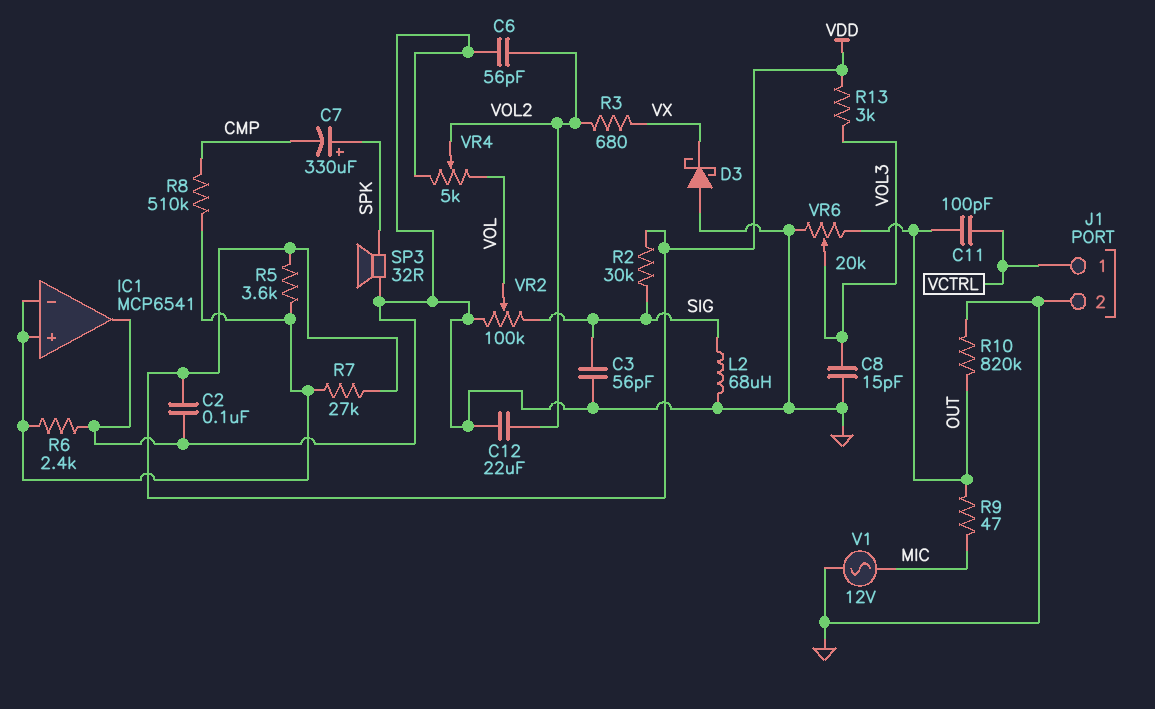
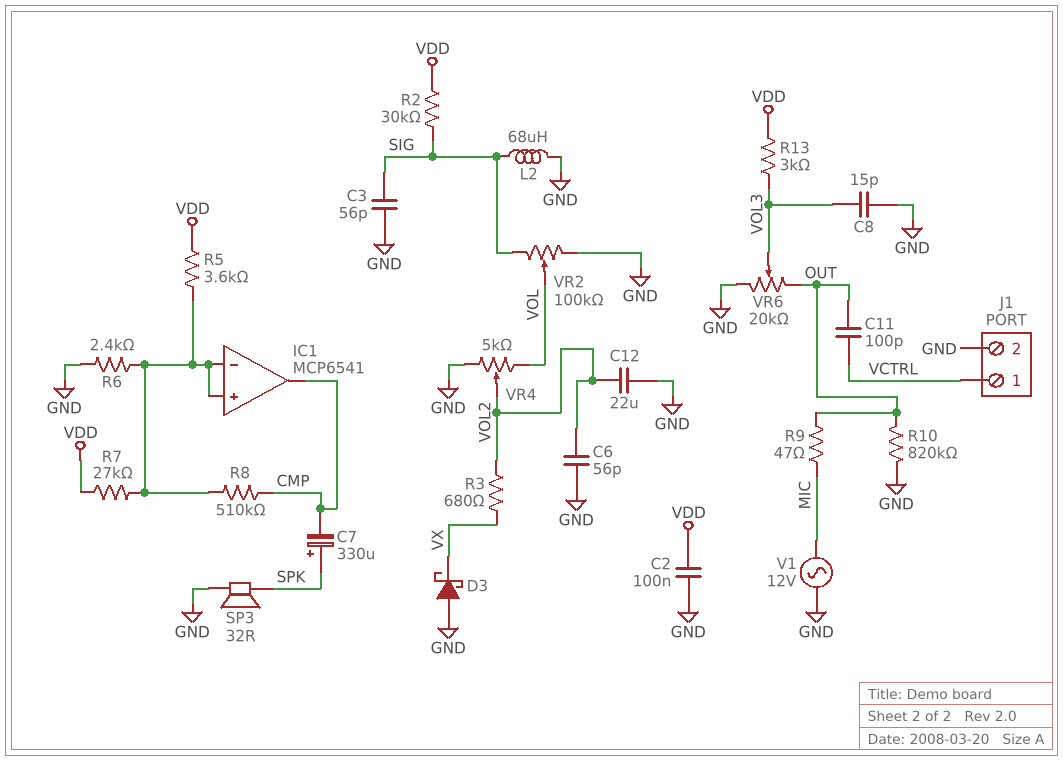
IC1 pin out: GND -> CMP

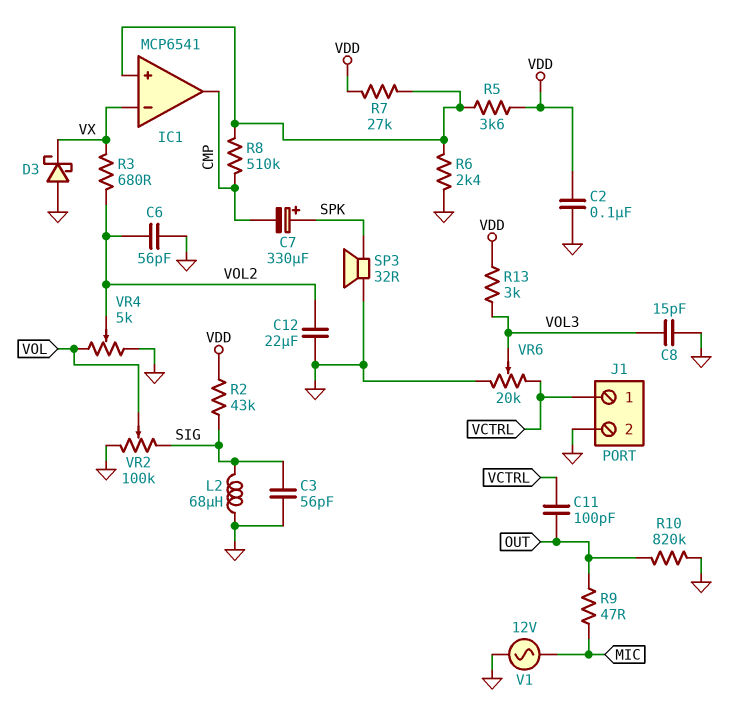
IC1 pin in-: IC1/in+ -> VX
R2: 30k (SIG, VDD) -> 43k (SIG, VDD)
VR6: 20k (GND, OUT, wiper VOL3) -> 20k (GND, VCTRL, wiper VOL3)

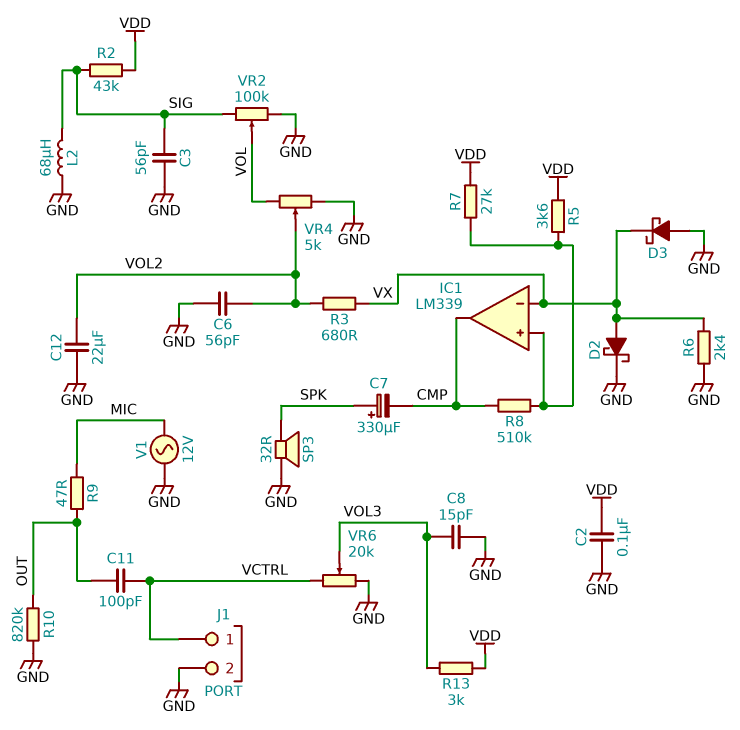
D2: none -> schottky (A VX, K GND)
IC1: MCP6541 -> LM339
R6: 2.4k (GND, IC1/in+) -> 2.4k (GND, VX)

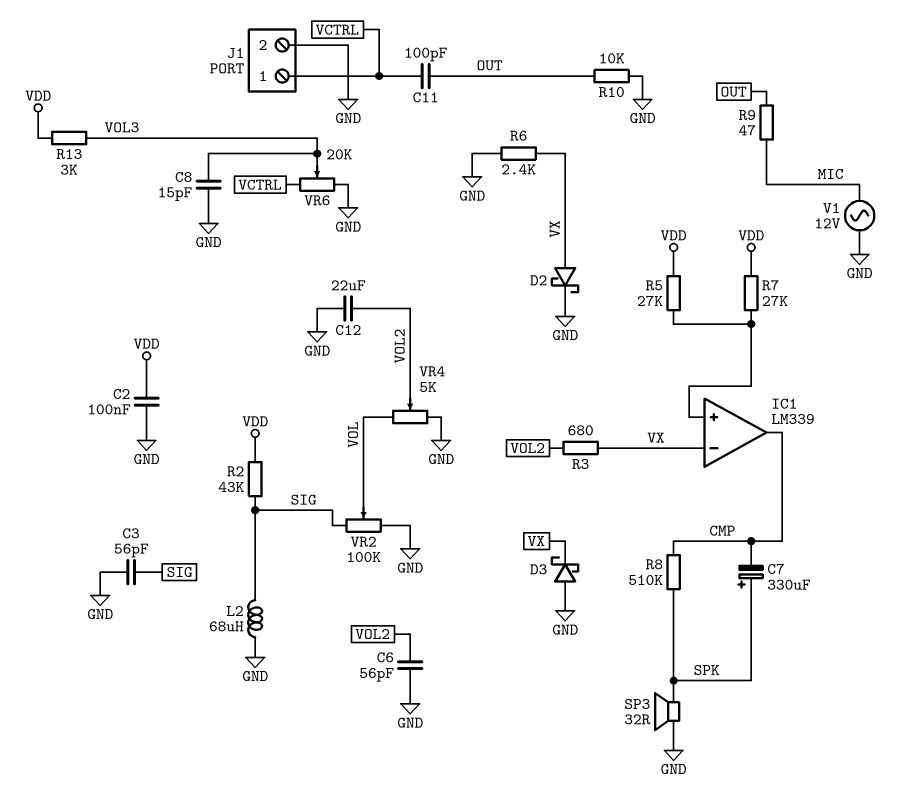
R5: 3.6k (IC1/in+, VDD) -> 27k (IC1/in+, VDD)
R8: 510k (CMP, IC1/in+) -> 510k (CMP, SPK)
R10: 820k (GND, OUT) -> 10k (GND, OUT)

